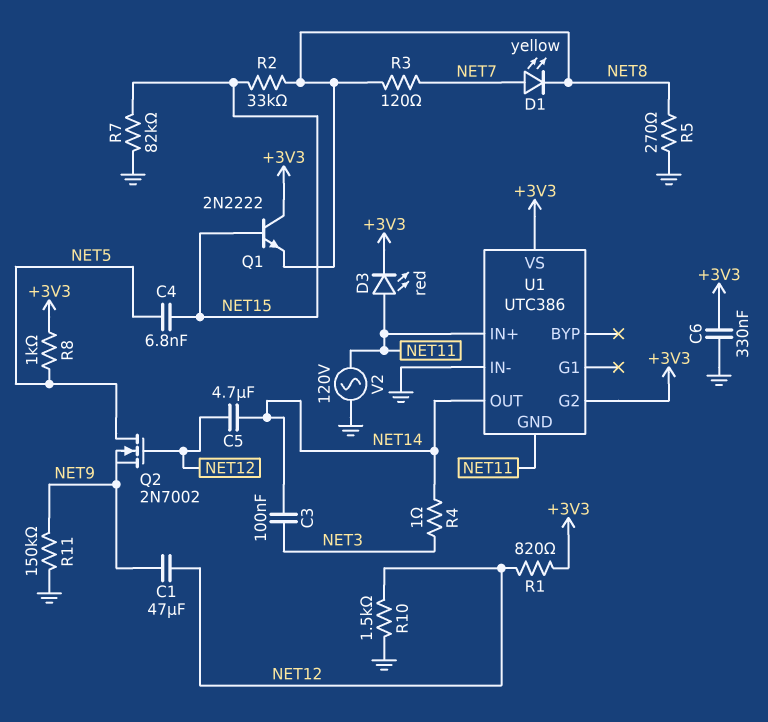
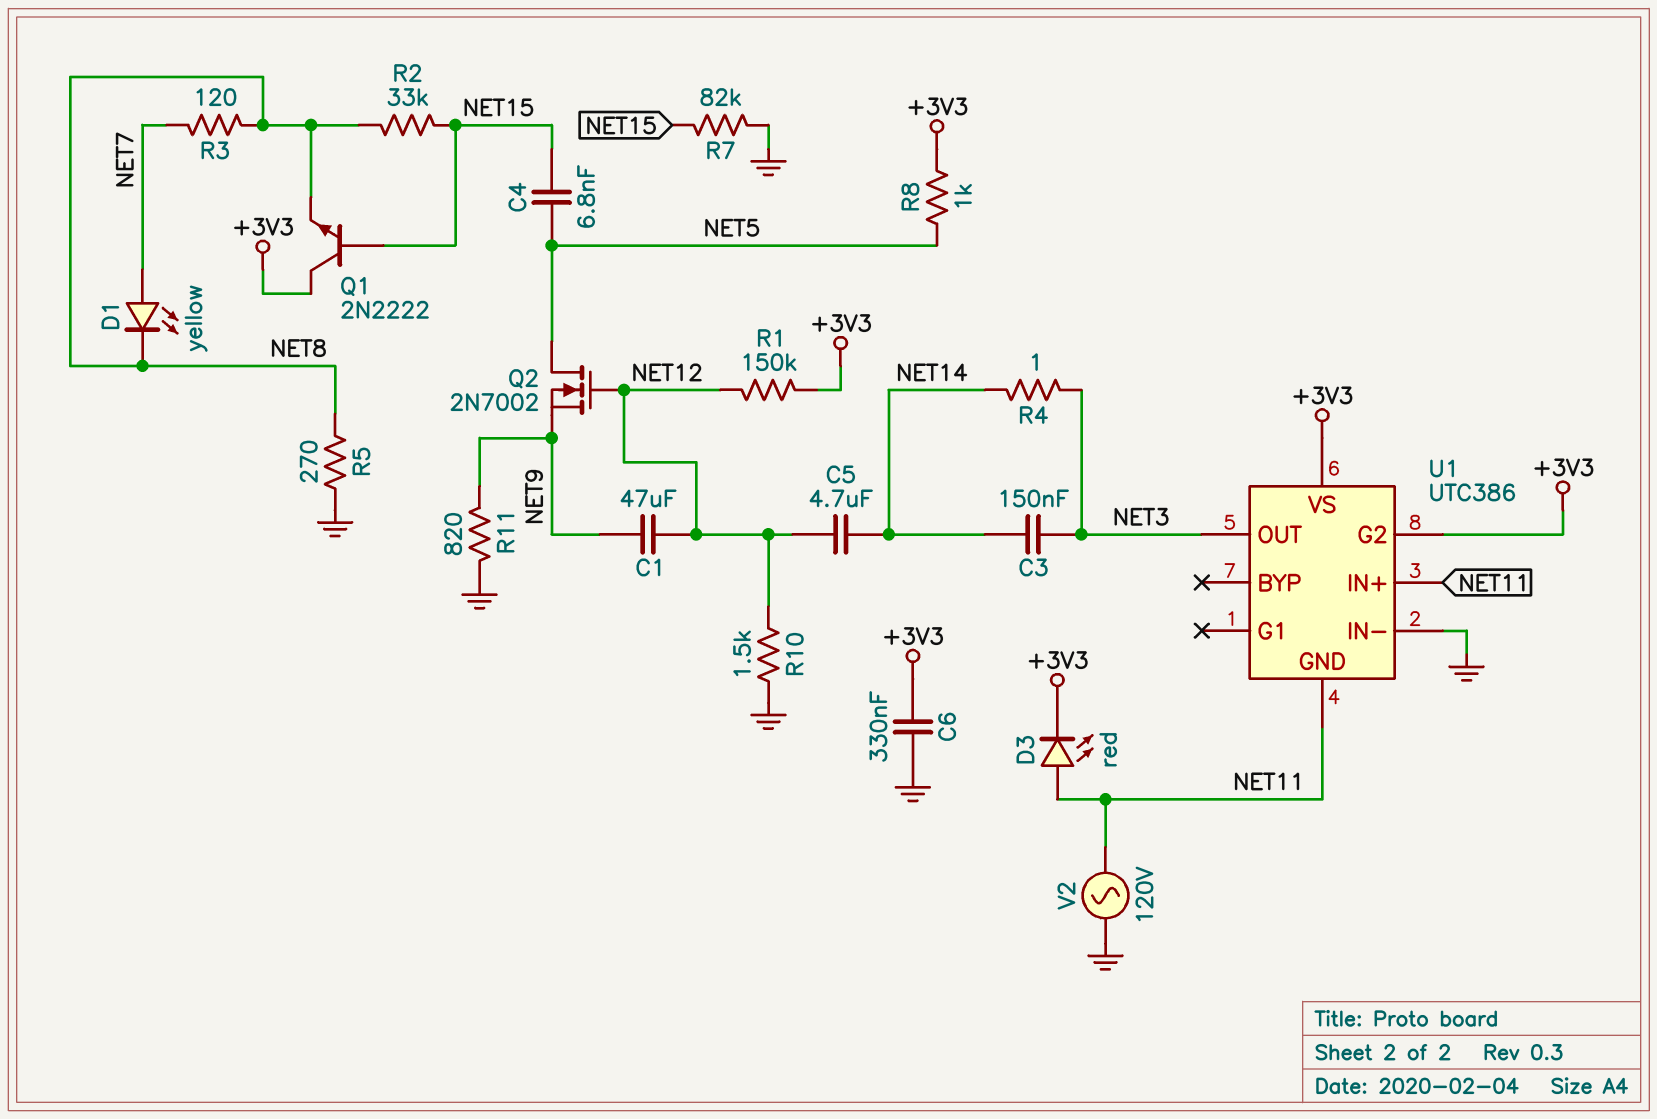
C3: 100nF (NET3, NET14) -> 150nF (NET3, NET14)
R1: 820 (+3V3, NET12) -> 150k (+3V3, NET12)
R11: 150k (GND, NET9) -> 820 (GND, NET9)
U1 pin OUT: NET14 -> NET3

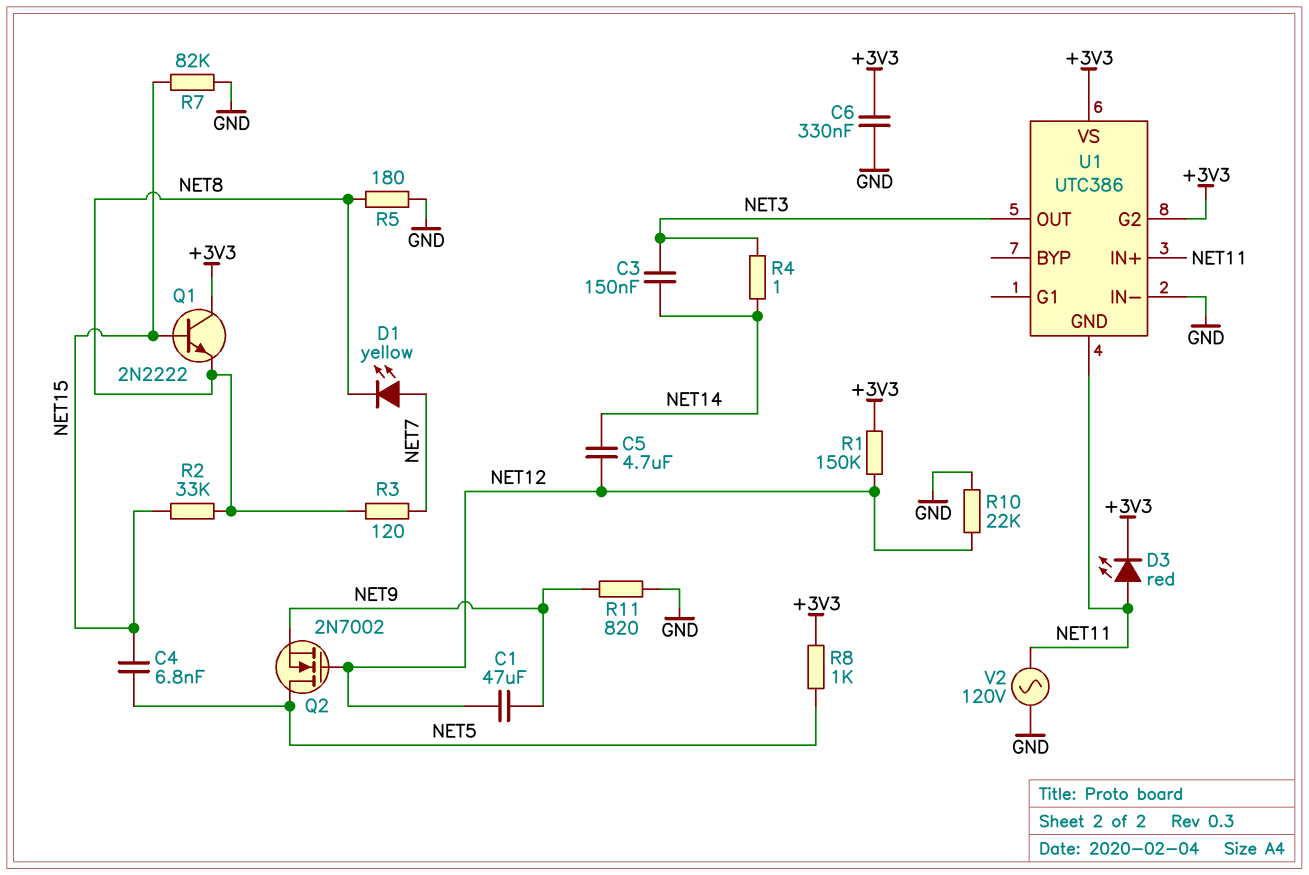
R5: 270 (GND, NET8) -> 180 (GND, NET8)
R10: 1.5k (GND, NET12) -> 22k (GND, NET12)

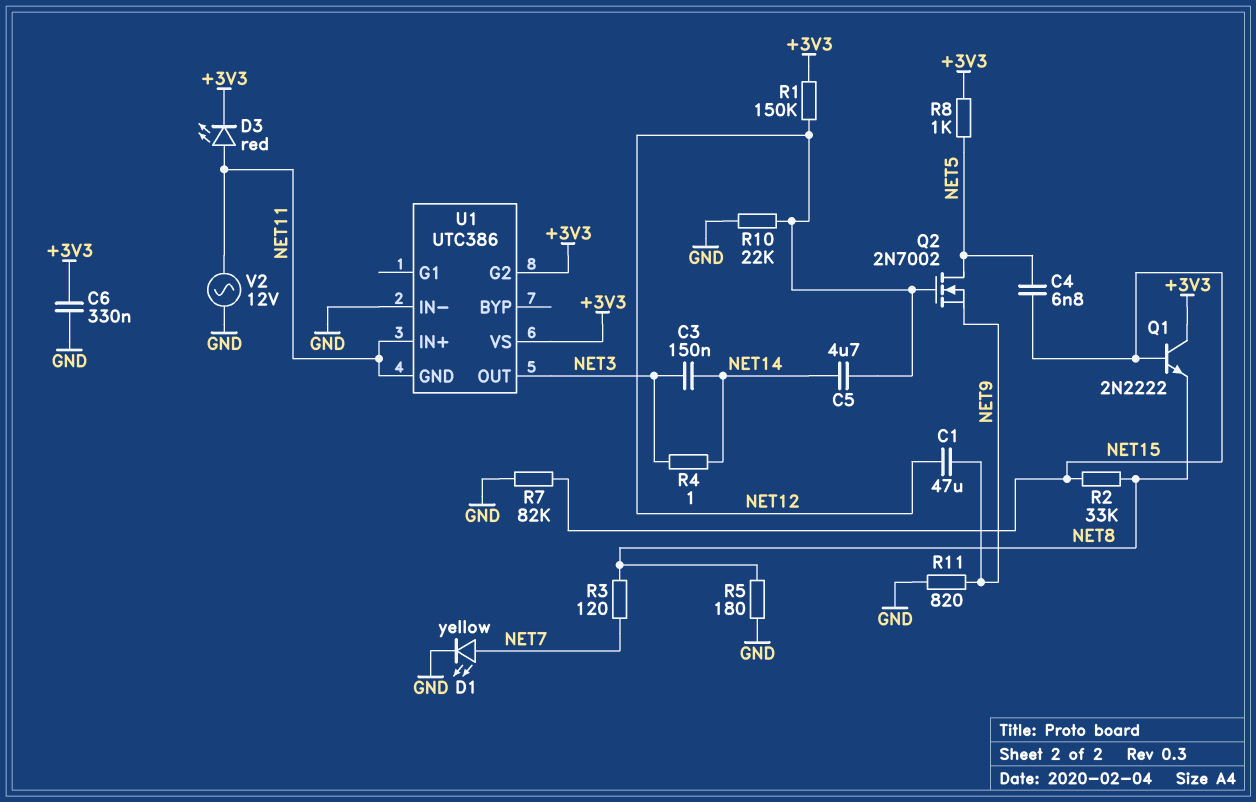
D1: LED yellow (A NET7, K NET8) -> LED yellow (A NET7, K GND)
V2: AC 120V (GND, NET11) -> AC 12V (GND, NET11)

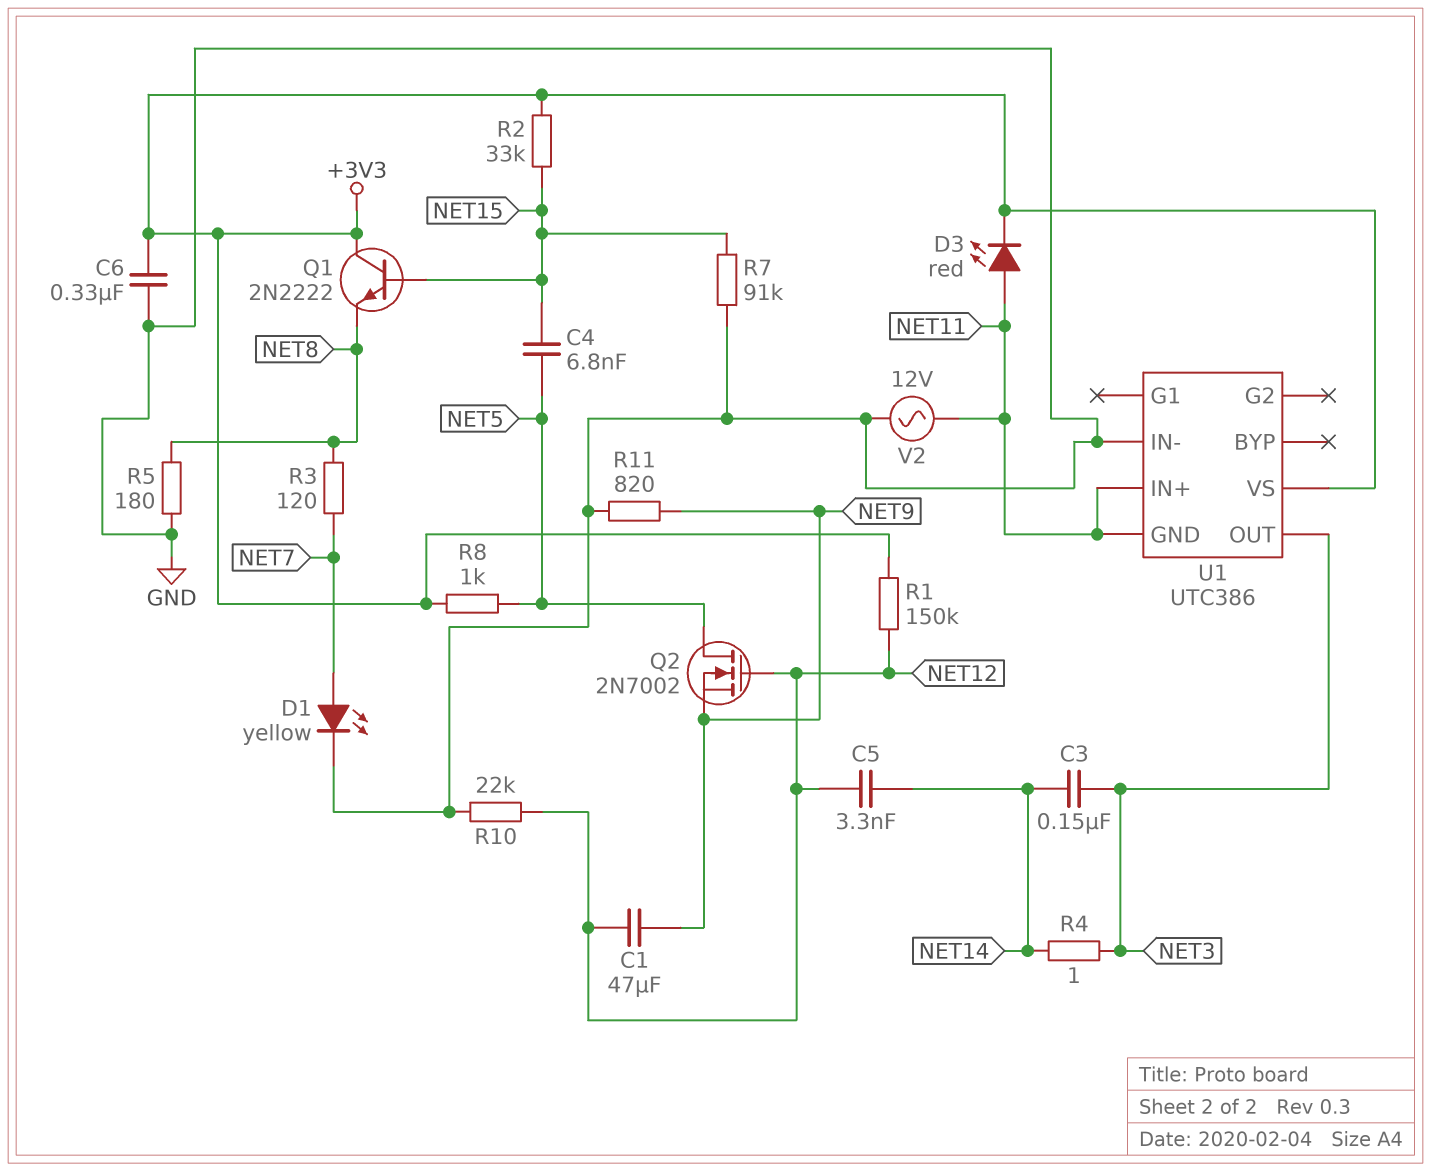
C5: 4.7uF (NET12, NET14) -> 3.3nF (NET12, NET14)
R2: 33k (NET8, NET15) -> 33k (+3V3, NET15)
R7: 82k (GND, NET15) -> 91k (GND, NET15)
U1 pin G2: +3V3 -> none

